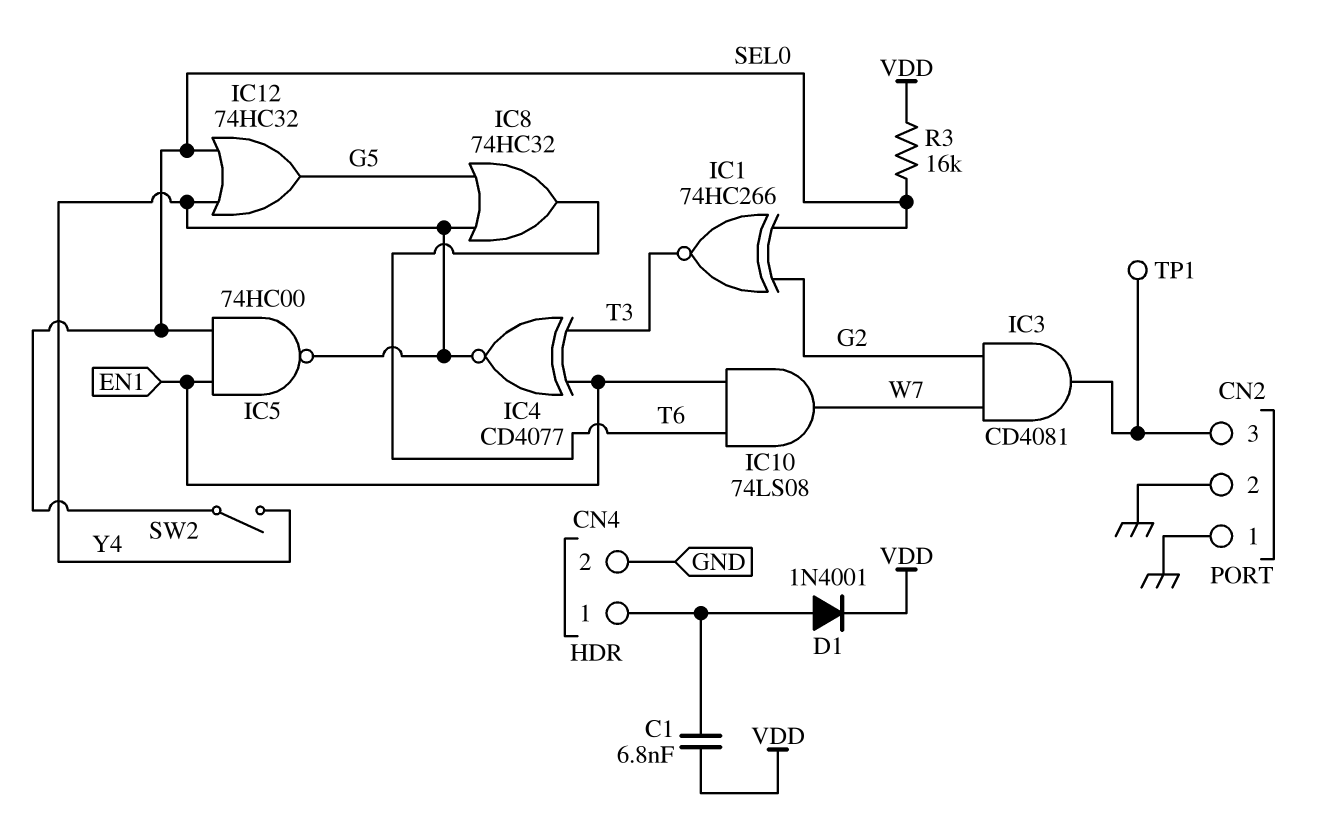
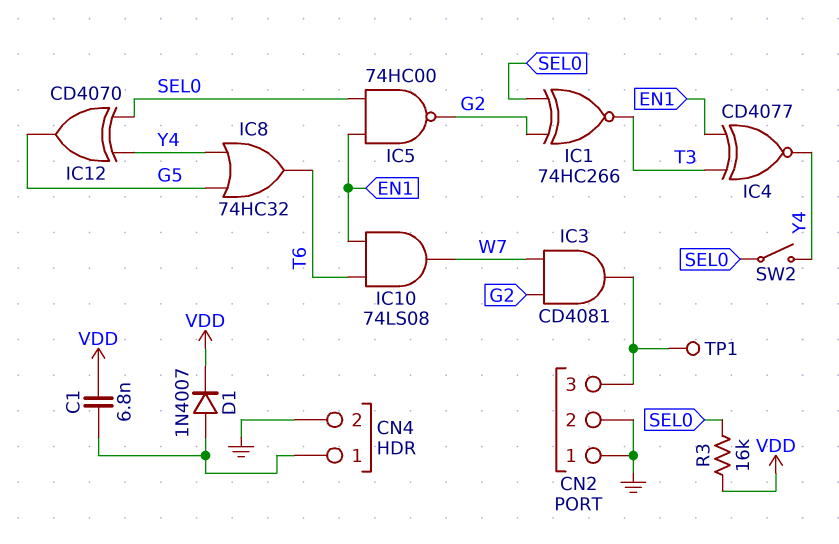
D1: diode 1N4001 (A CN4/1, K VDD) -> diode 1N4007 (A CN4/1, K VDD)
IC5: NAND 74HC00 (in EN1, in SEL0, out Y4) -> NAND 74HC00 (in EN1, in SEL0, out G2)
IC12: OR 74HC32 (in SEL0, in Y4, out G5) -> XOR CD4070 (in SEL0, in Y4, out G5)

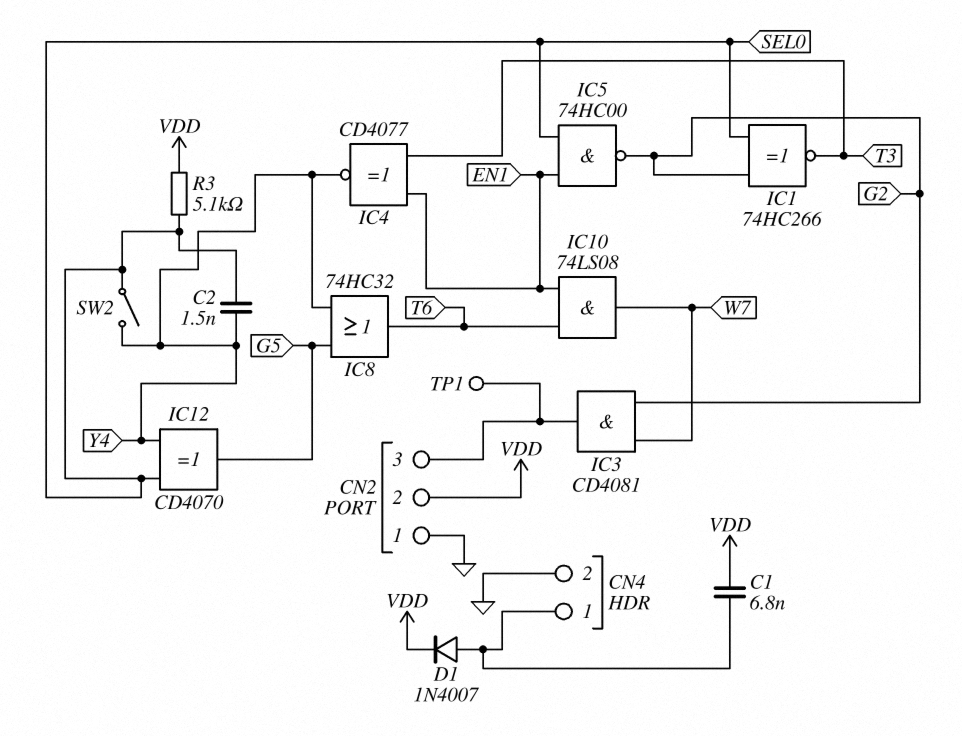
C2: none -> 1.5nF (SEL0, Y4)
CN2 pin 2: GND -> VDD
R3: 16k (SEL0, VDD) -> 5.1k (SEL0, VDD)

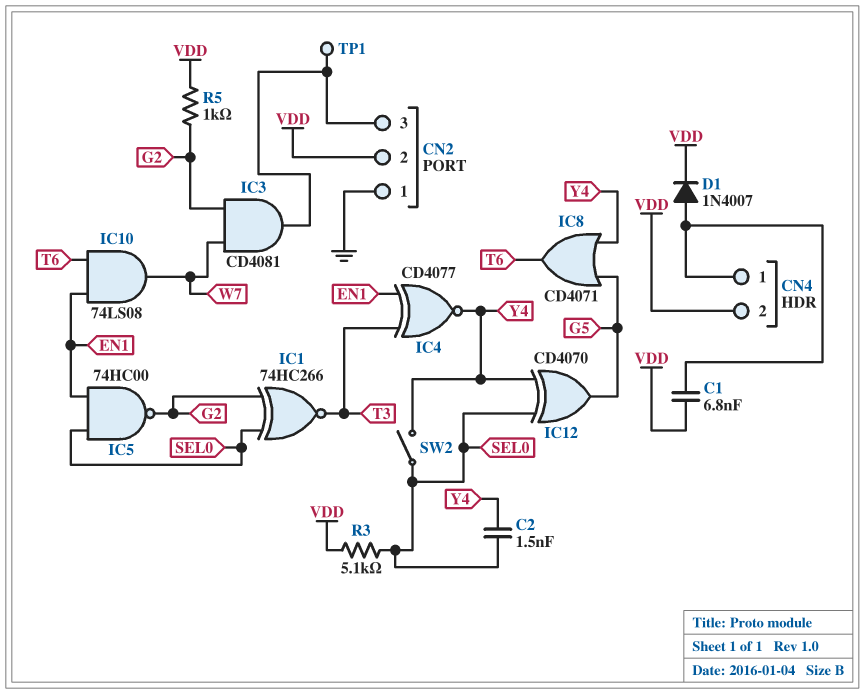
CN4 pin 2: GND -> VDD
IC8: OR 74HC32 (in G5, in Y4, out T6) -> OR CD4071 (in G5, in Y4, out T6)
R5: none -> 1k (G2, VDD)

